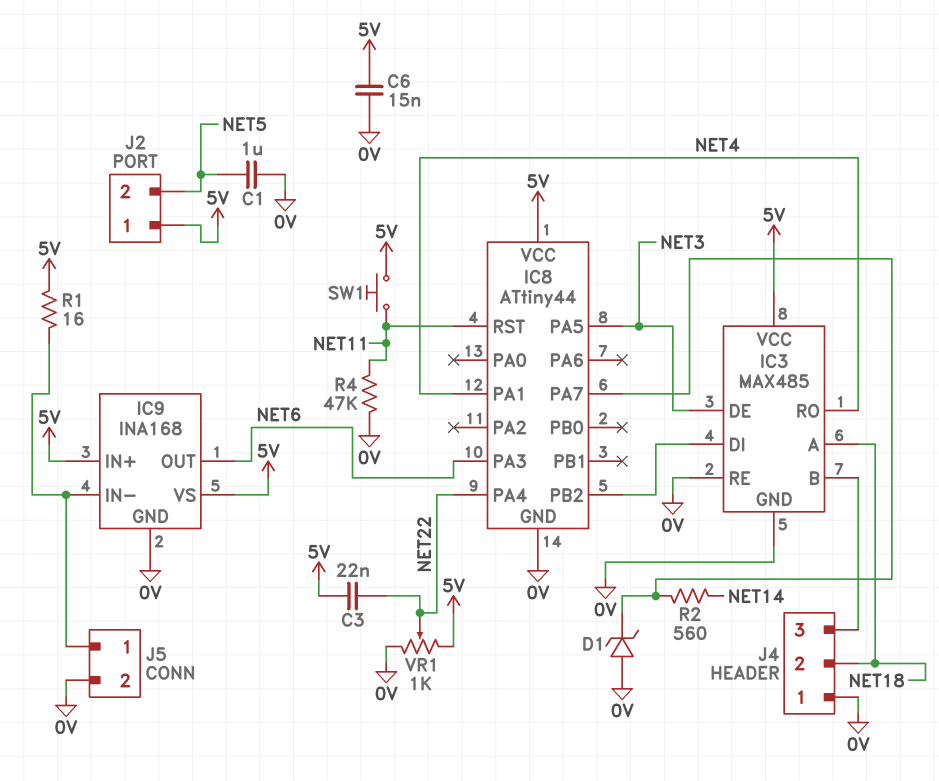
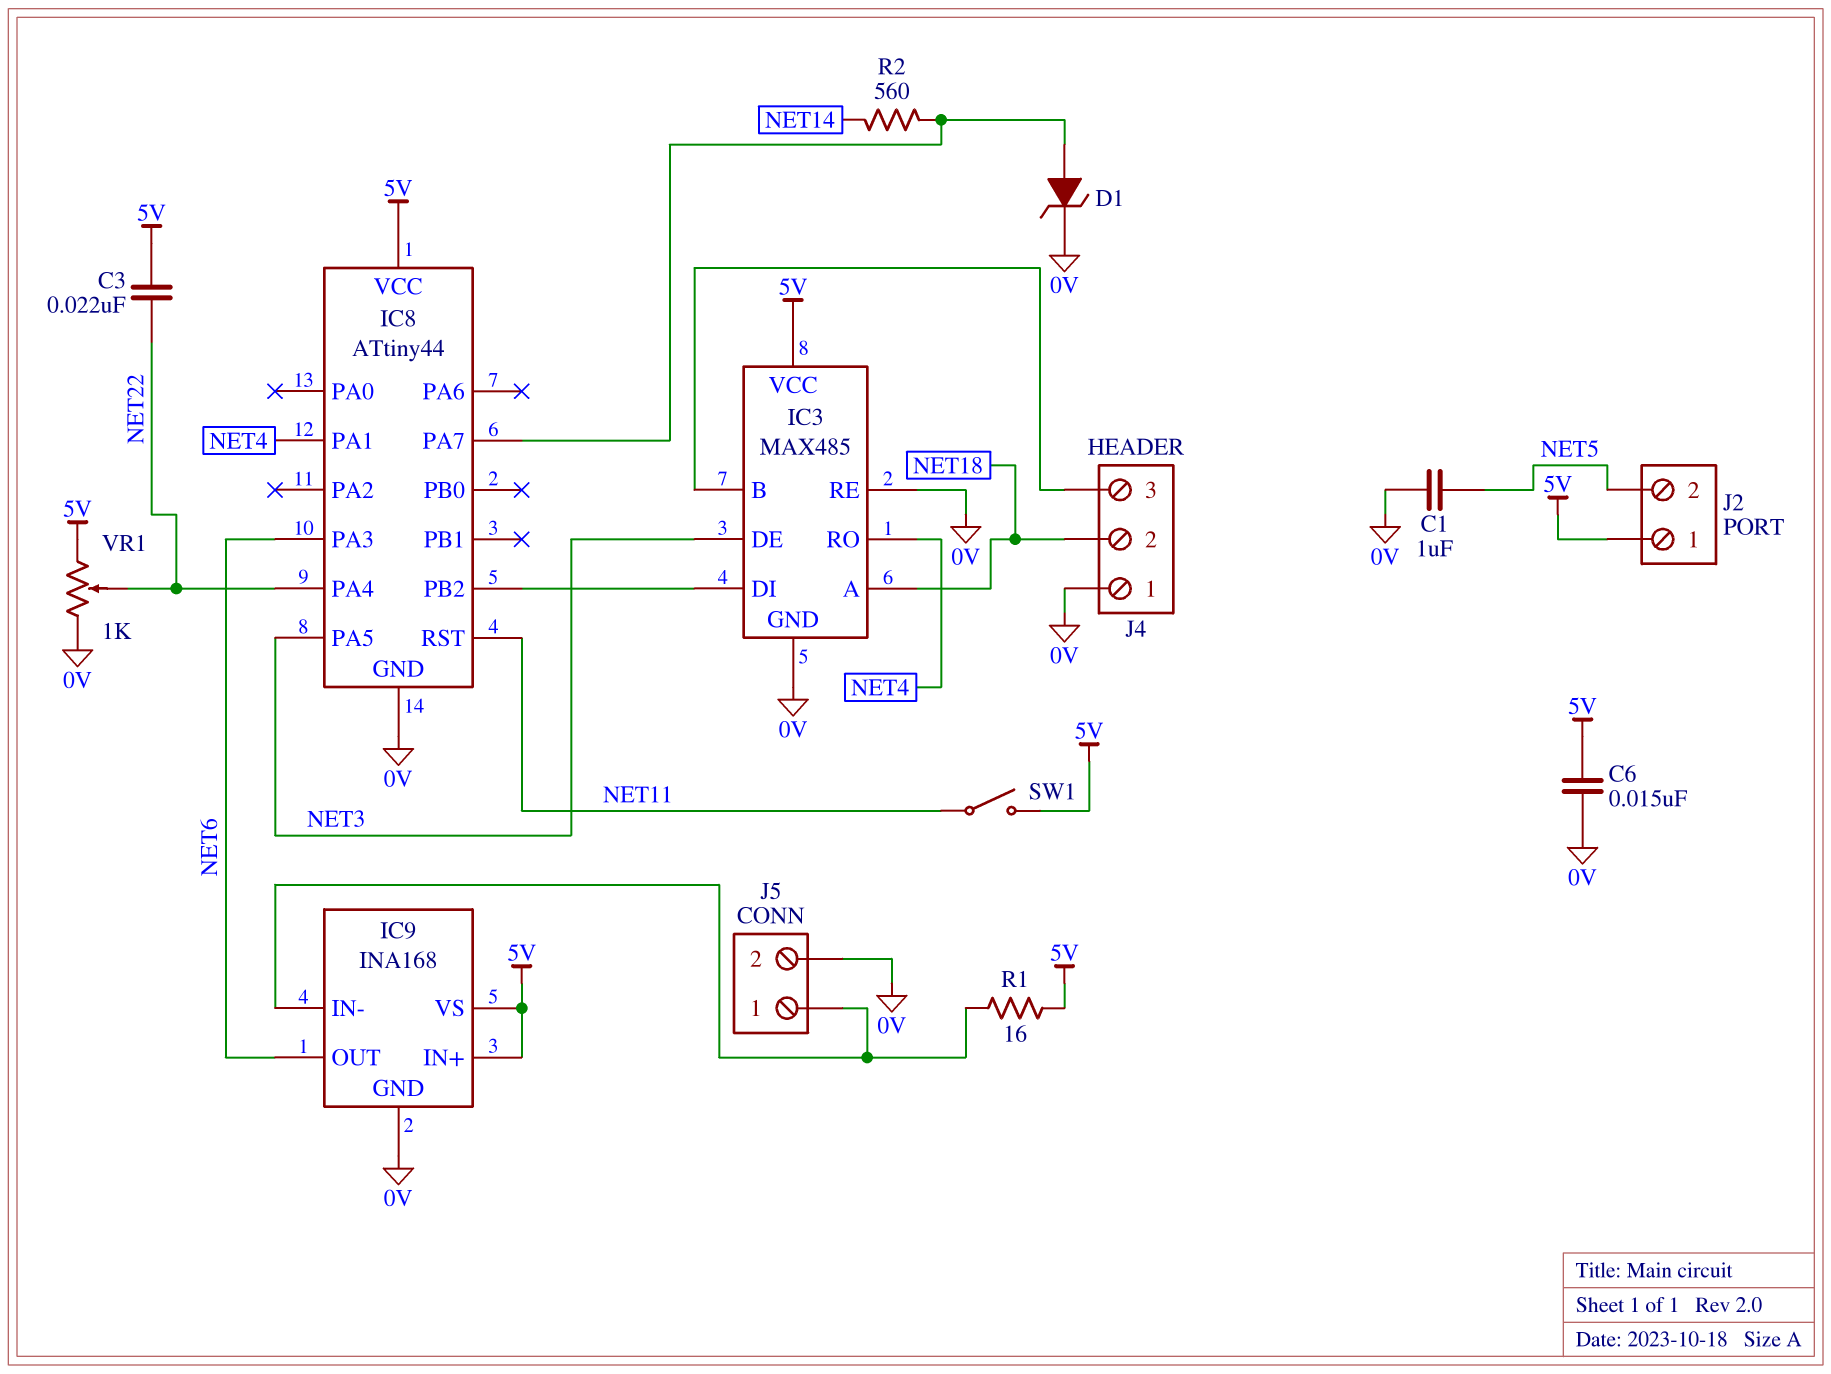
D1: zener (A 0V, K IC8/PA7) -> zener (A IC8/PA7, K 0V)
R4: 47k (0V, NET11) -> none
SW1: button (5V, NET11) -> switch (5V, NET11)

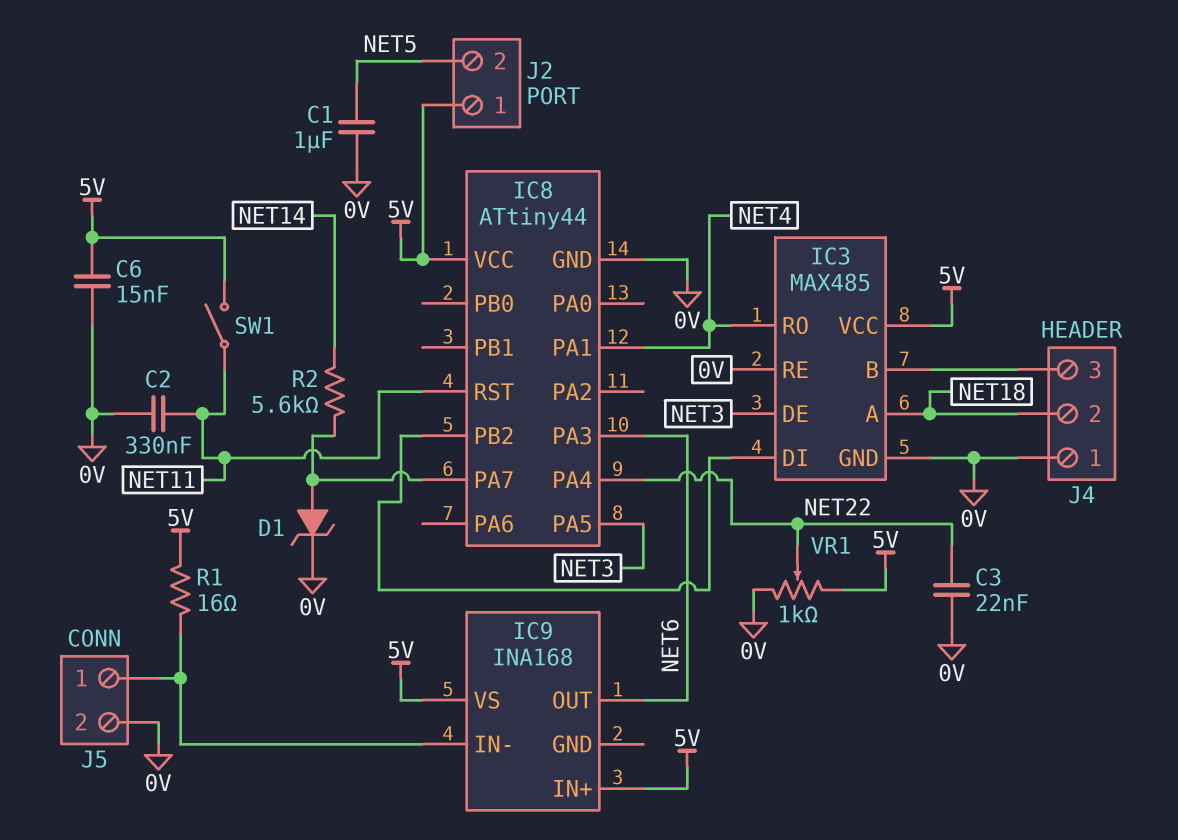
C2: none -> 330nF (0V, NET11)
C3: 22nF (5V, NET22) -> 22nF (0V, NET22)
IC9 pin GND: 0V -> none
R2: 560 (IC8/PA7, NET14) -> 5.6k (IC8/PA7, NET14)

